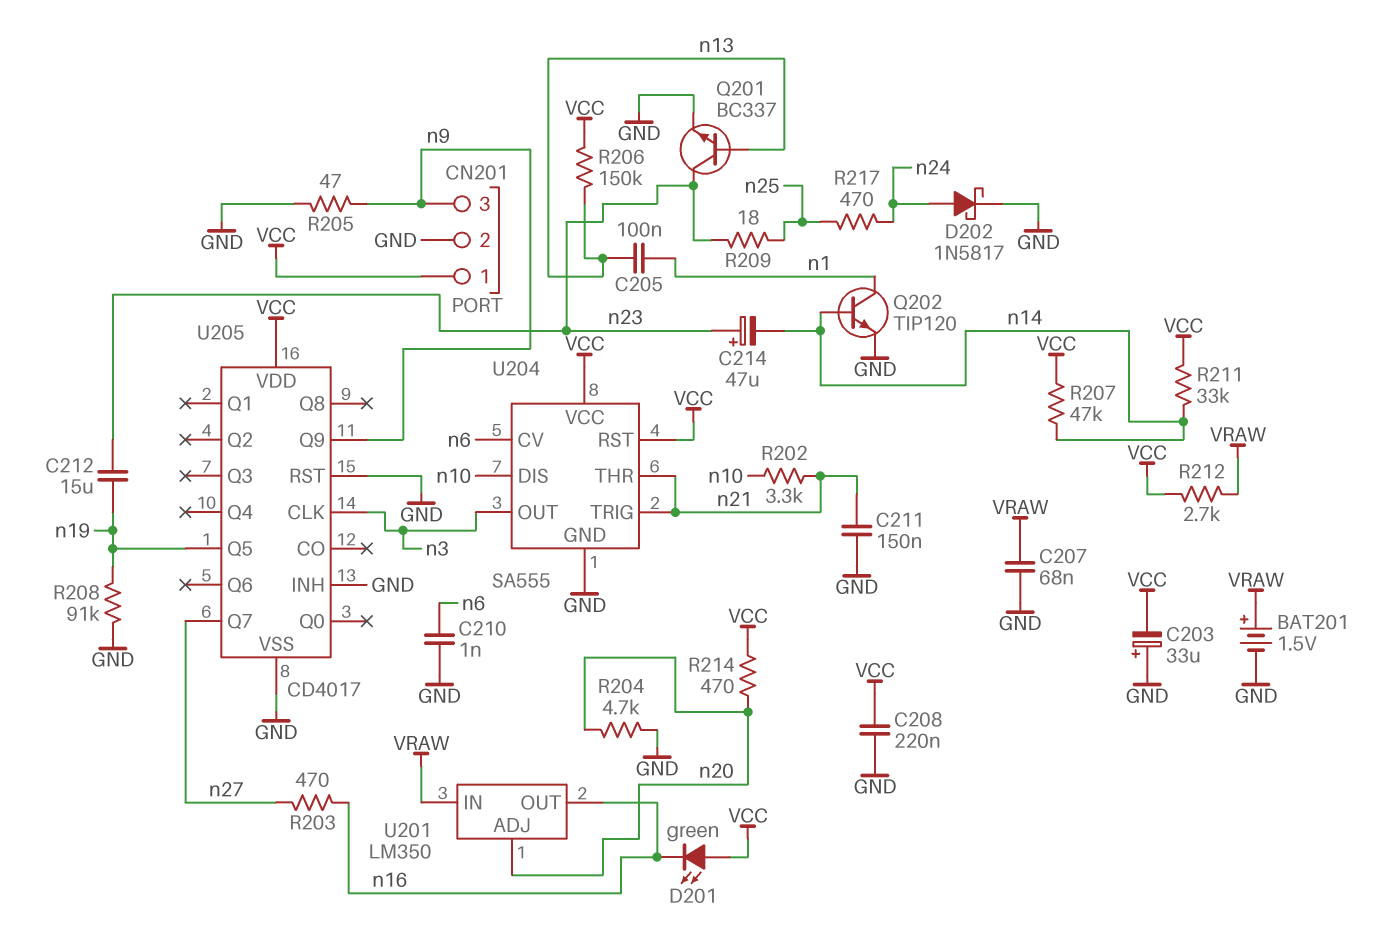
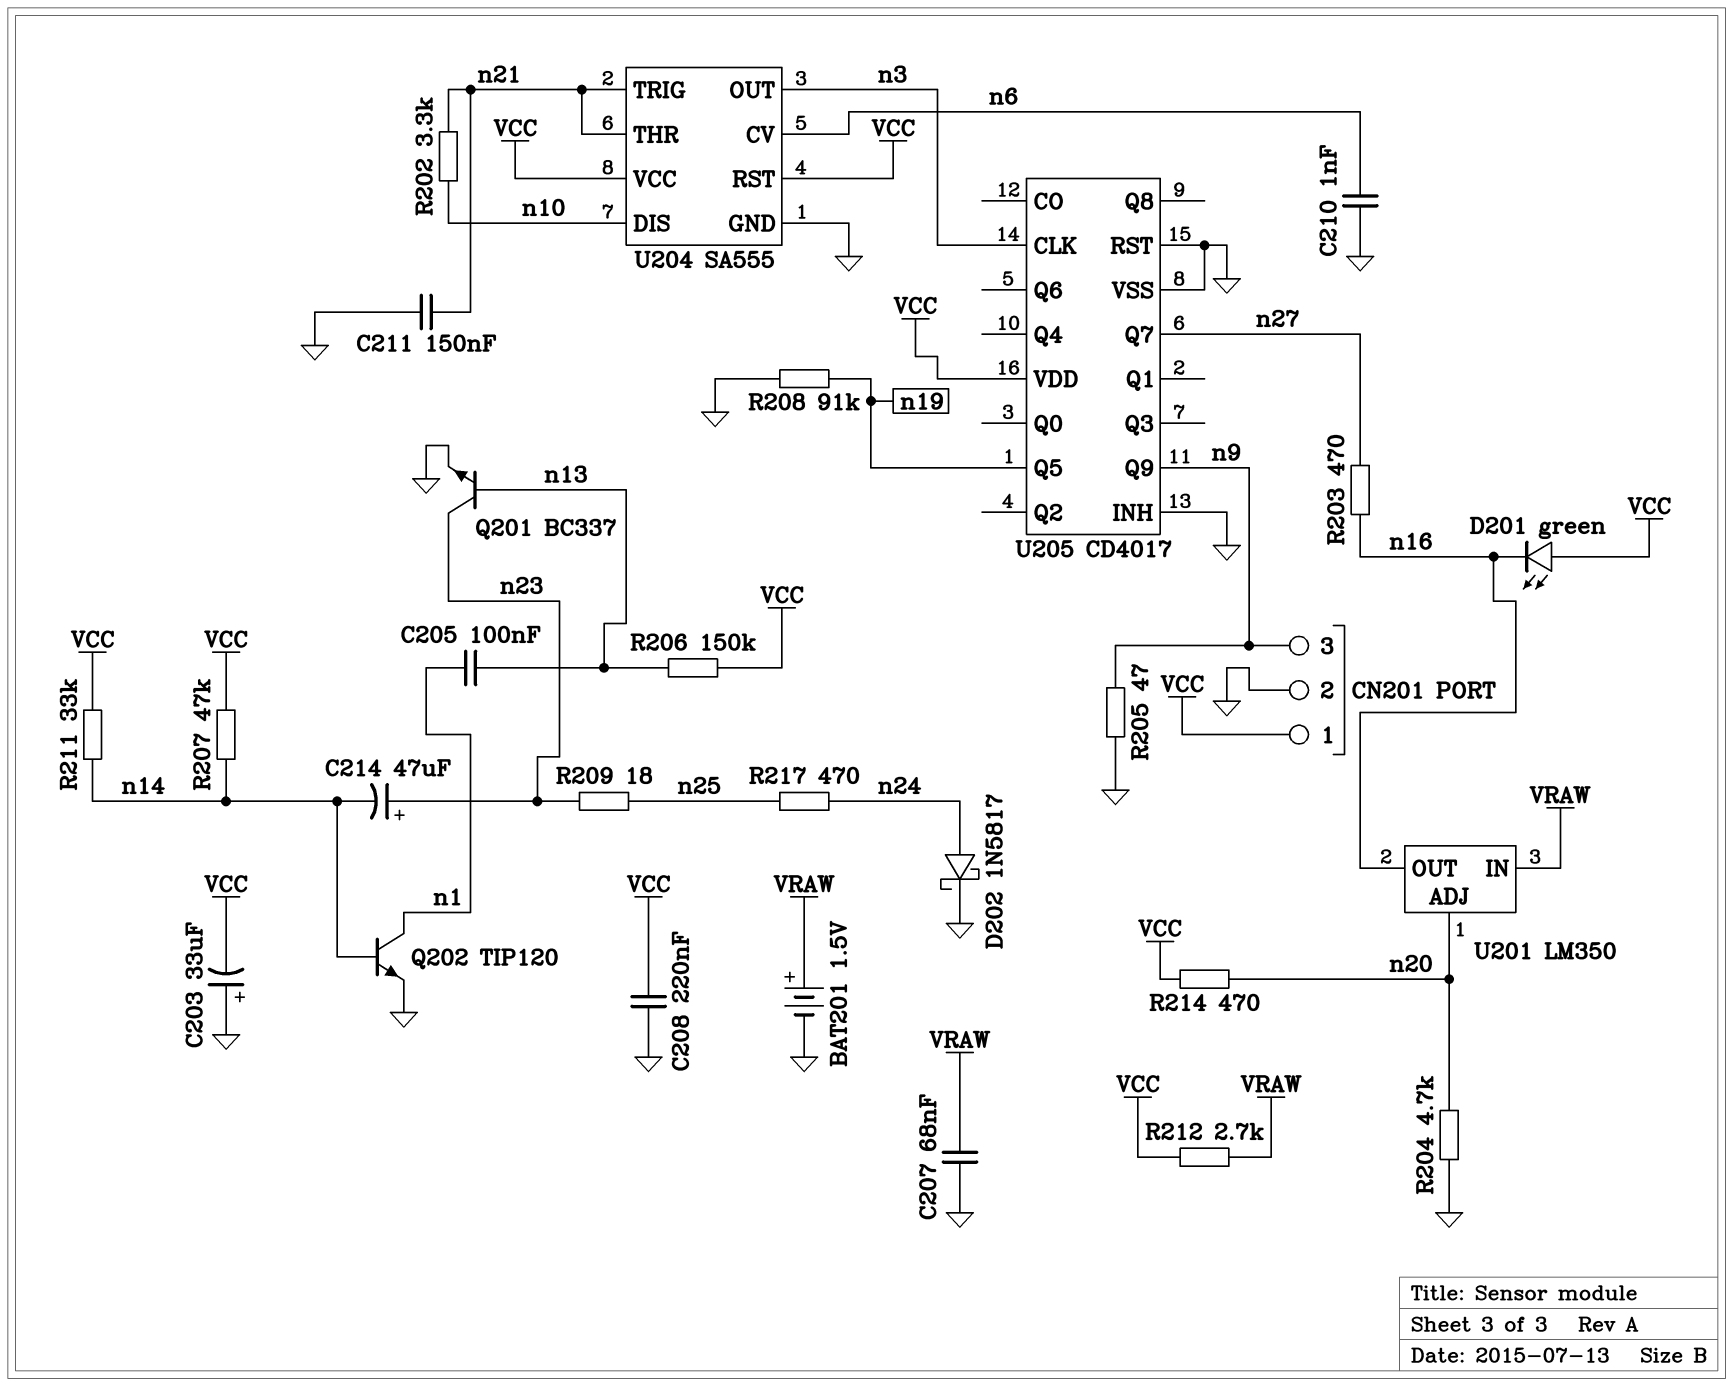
C212: 15uF (n19, n23) -> none

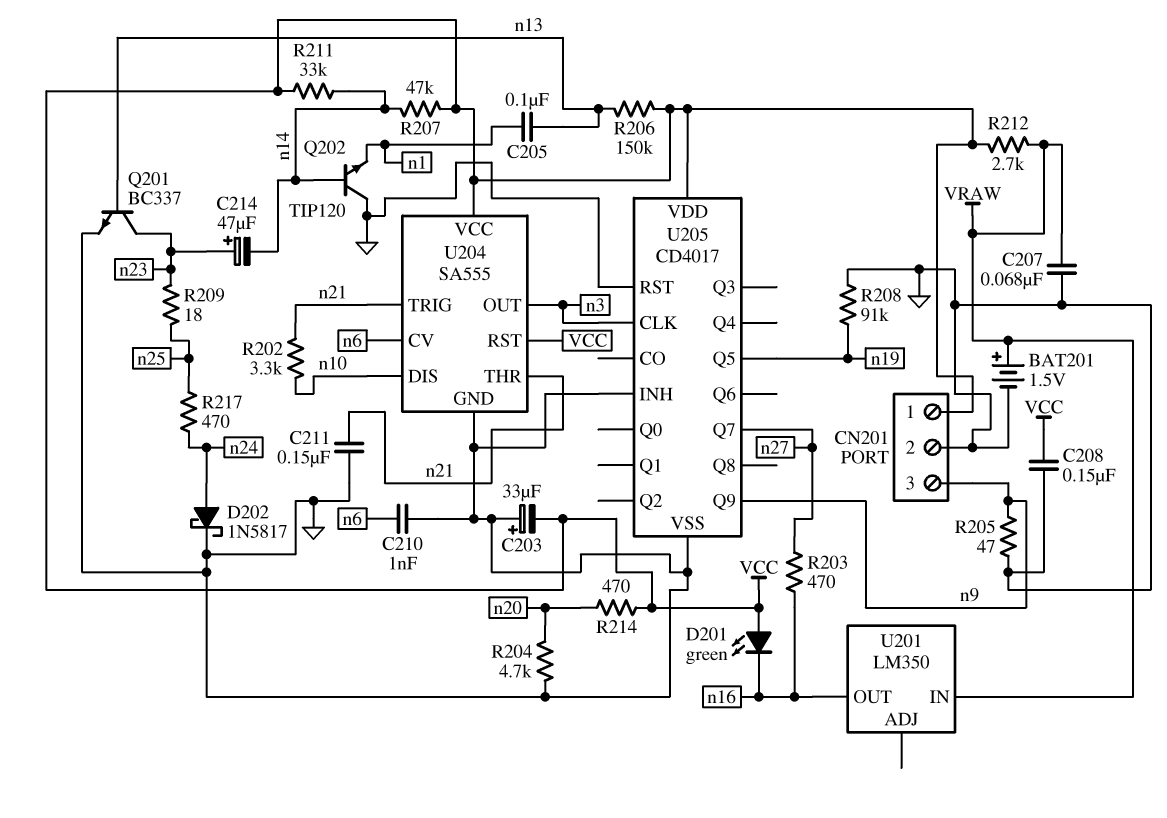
C208: 220nF (GND, VCC) -> 150nF (GND, VCC)
Q202: NPN TIP120 (B n14, C n1, E GND) -> NPN TIP120 (B n14, C GND, E n1)
U201 pin ADJ: n20 -> none

